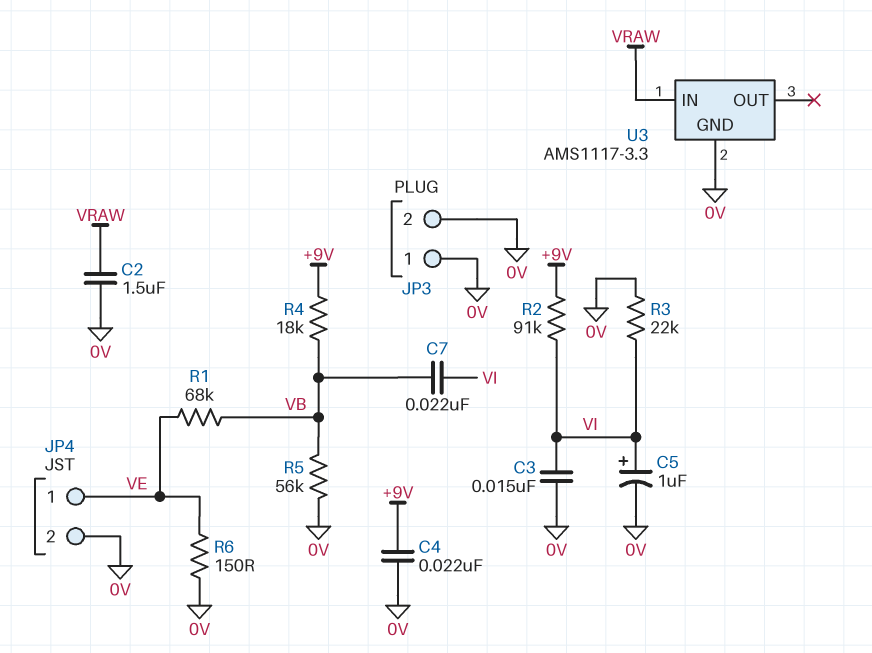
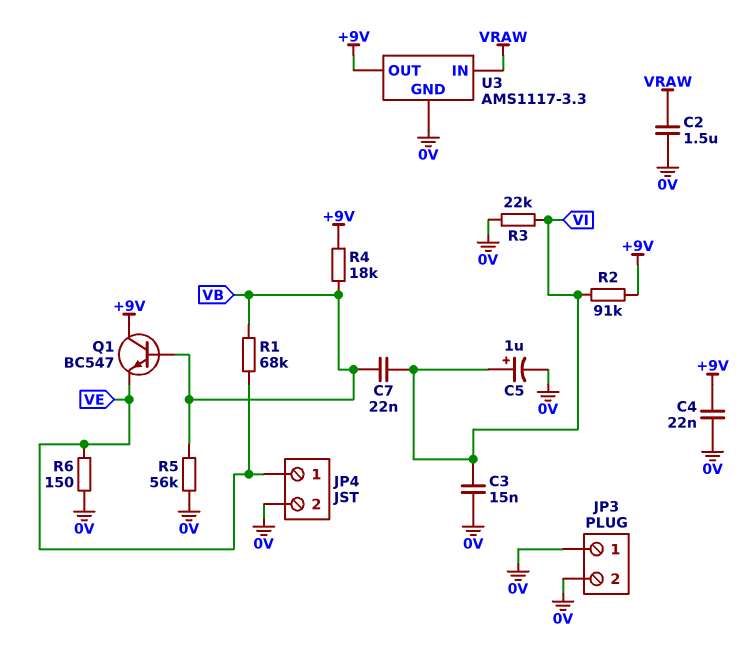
Q1: none -> NPN BC547 (B VB, C +9V, E VE)
U3 pin OUT: none -> +9V

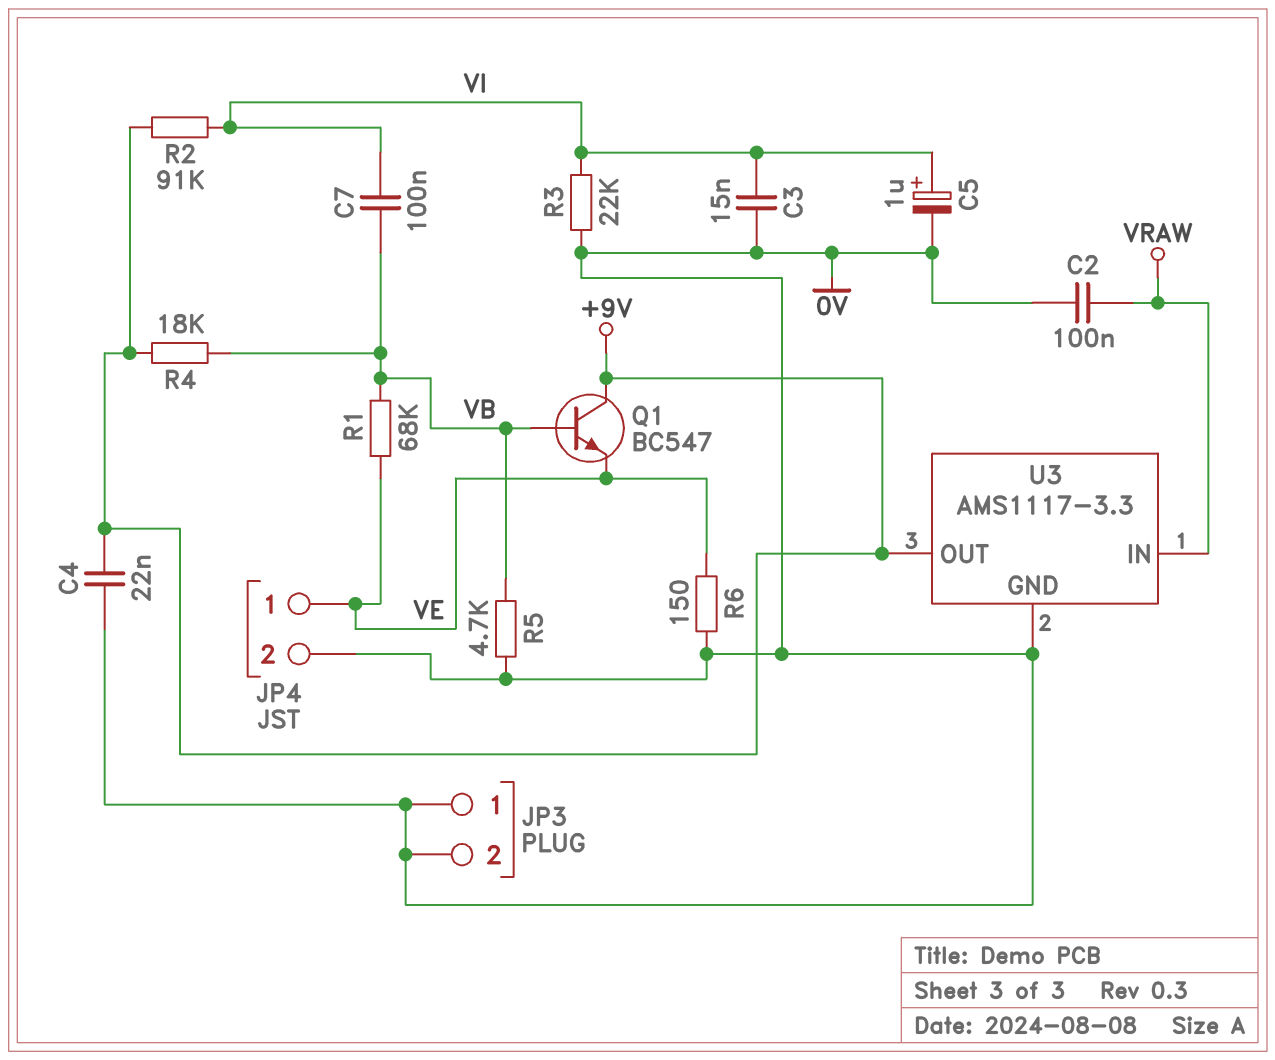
C2: 1.5uF (0V, VRAW) -> 100nF (0V, VRAW)
C7: 22nF (VB, VI) -> 100nF (VB, VI)
R5: 56k (0V, VB) -> 4.7k (0V, VB)

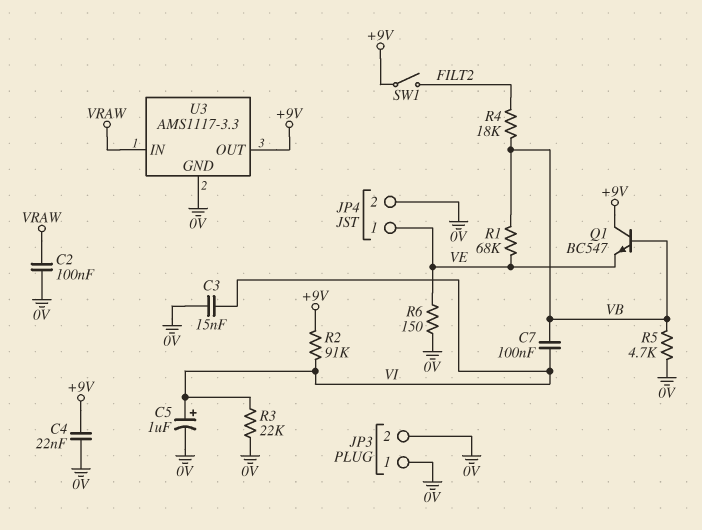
R4: 18k (+9V, VB) -> 18k (FILT2, VB)
SW1: none -> switch (+9V, FILT2)

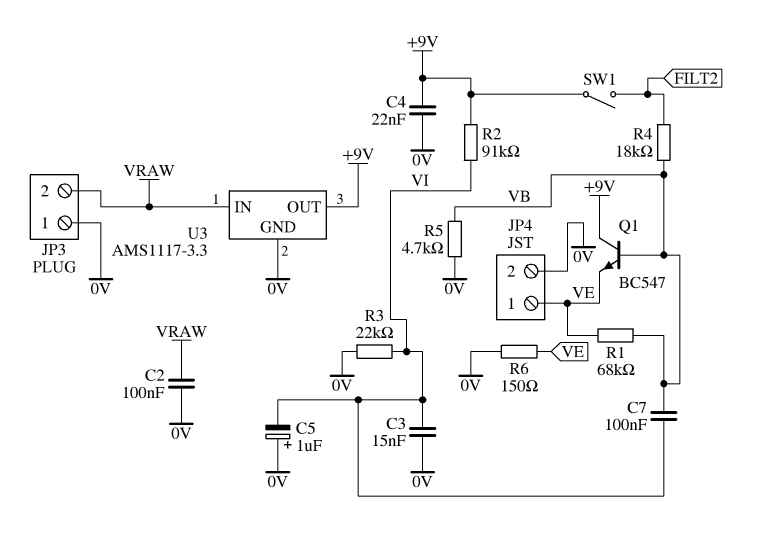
C5: 1uF (plus VI, minus 0V) -> 1uF (plus 0V, minus VI)
JP3 pin 2: 0V -> VRAW

